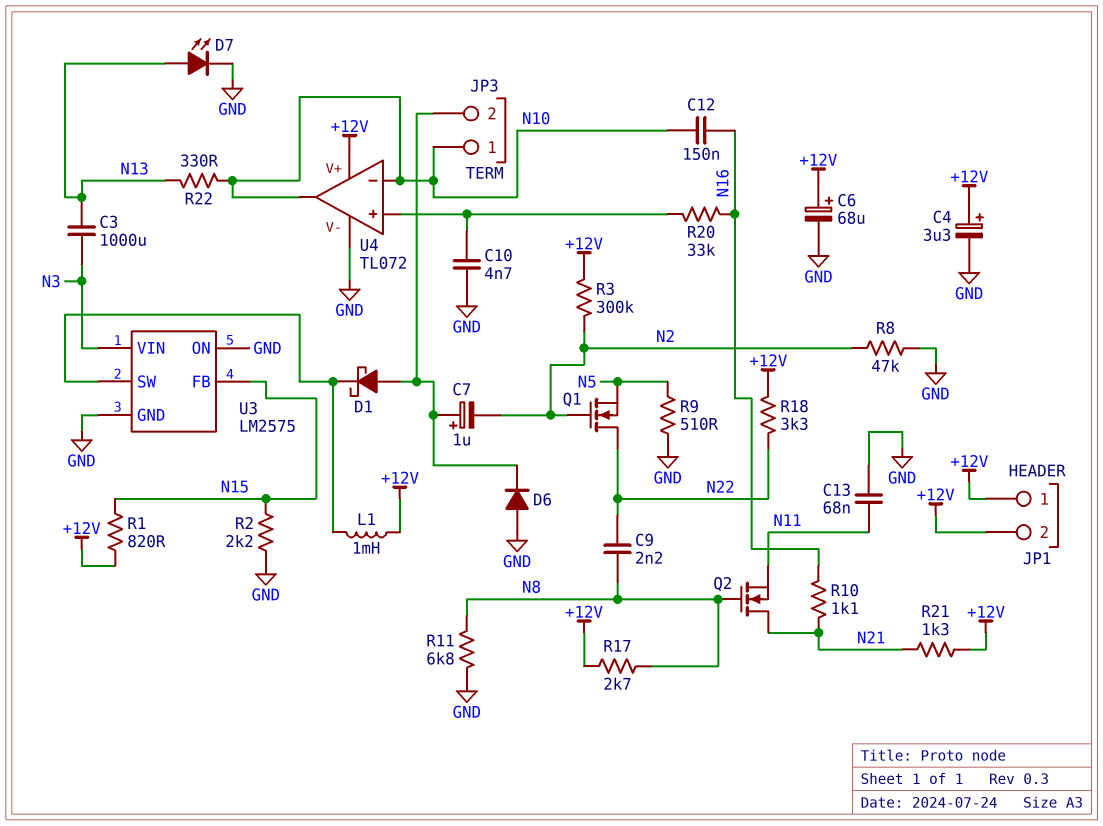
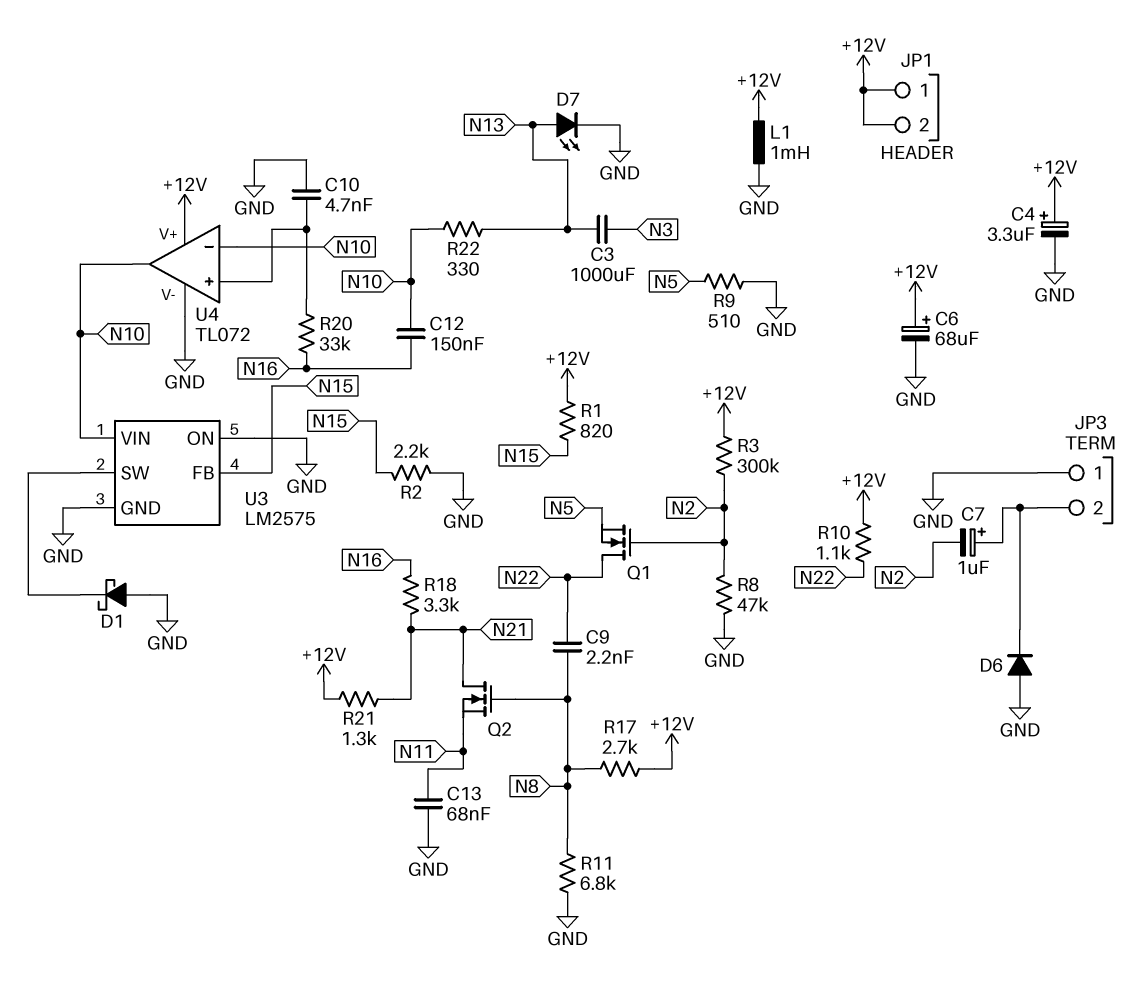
D1: schottky (A JP3/2, K U3/SW) -> schottky (A GND, K U3/SW)
JP3 pin 1: N10 -> GND
L1: 1mH (+12V, U3/SW) -> 1mH (+12V, GND)
R10: 1.1k (N16, N21) -> 1.1k (+12V, N22)
R18: 3.3k (+12V, N22) -> 3.3k (N16, N21)
U3 pin VIN: N3 -> N10

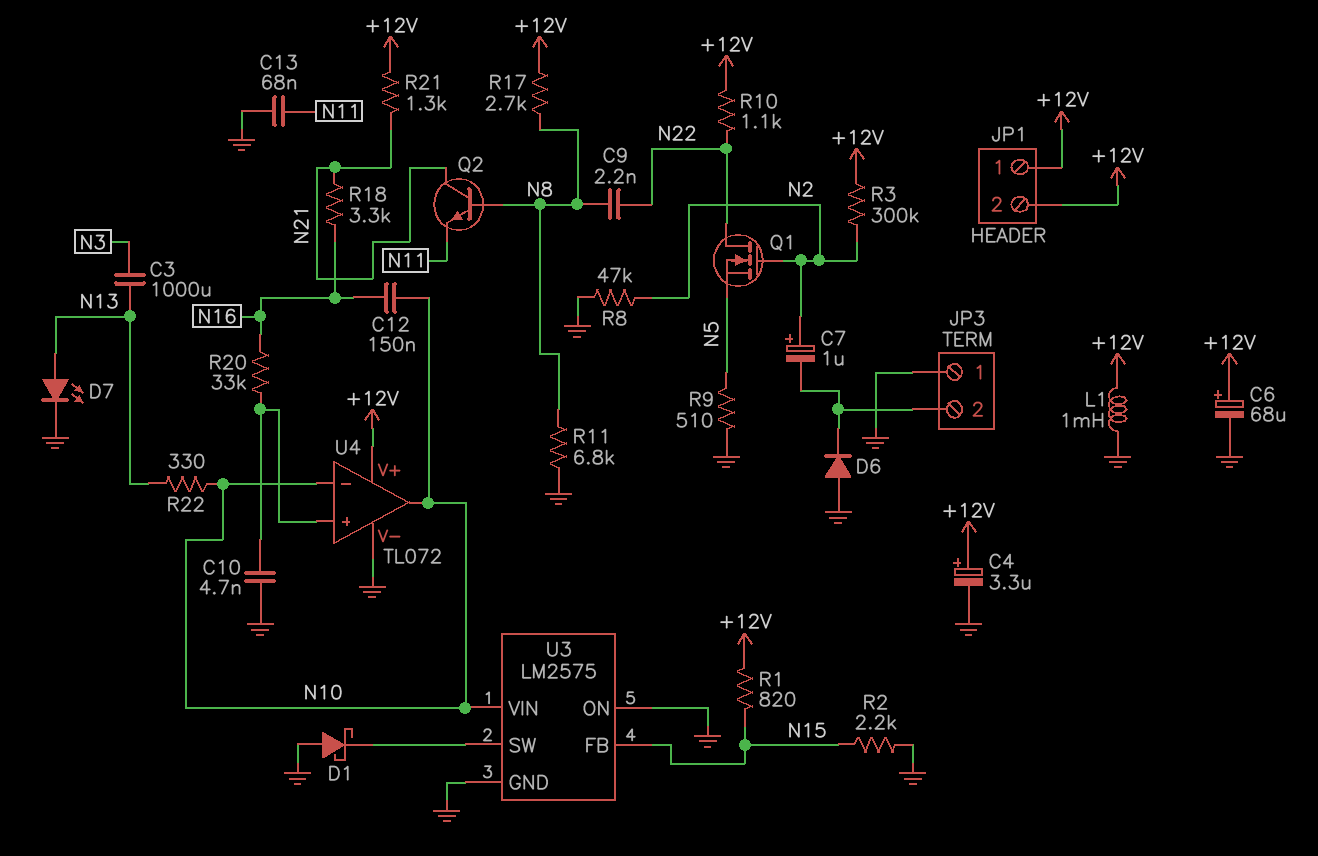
C7: 1uF (plus JP3/2, minus N2) -> 1uF (plus N2, minus JP3/2)
Q2: NMOS (G N8, D N21, S N11) -> NPN (B N8, C N21, E N11)

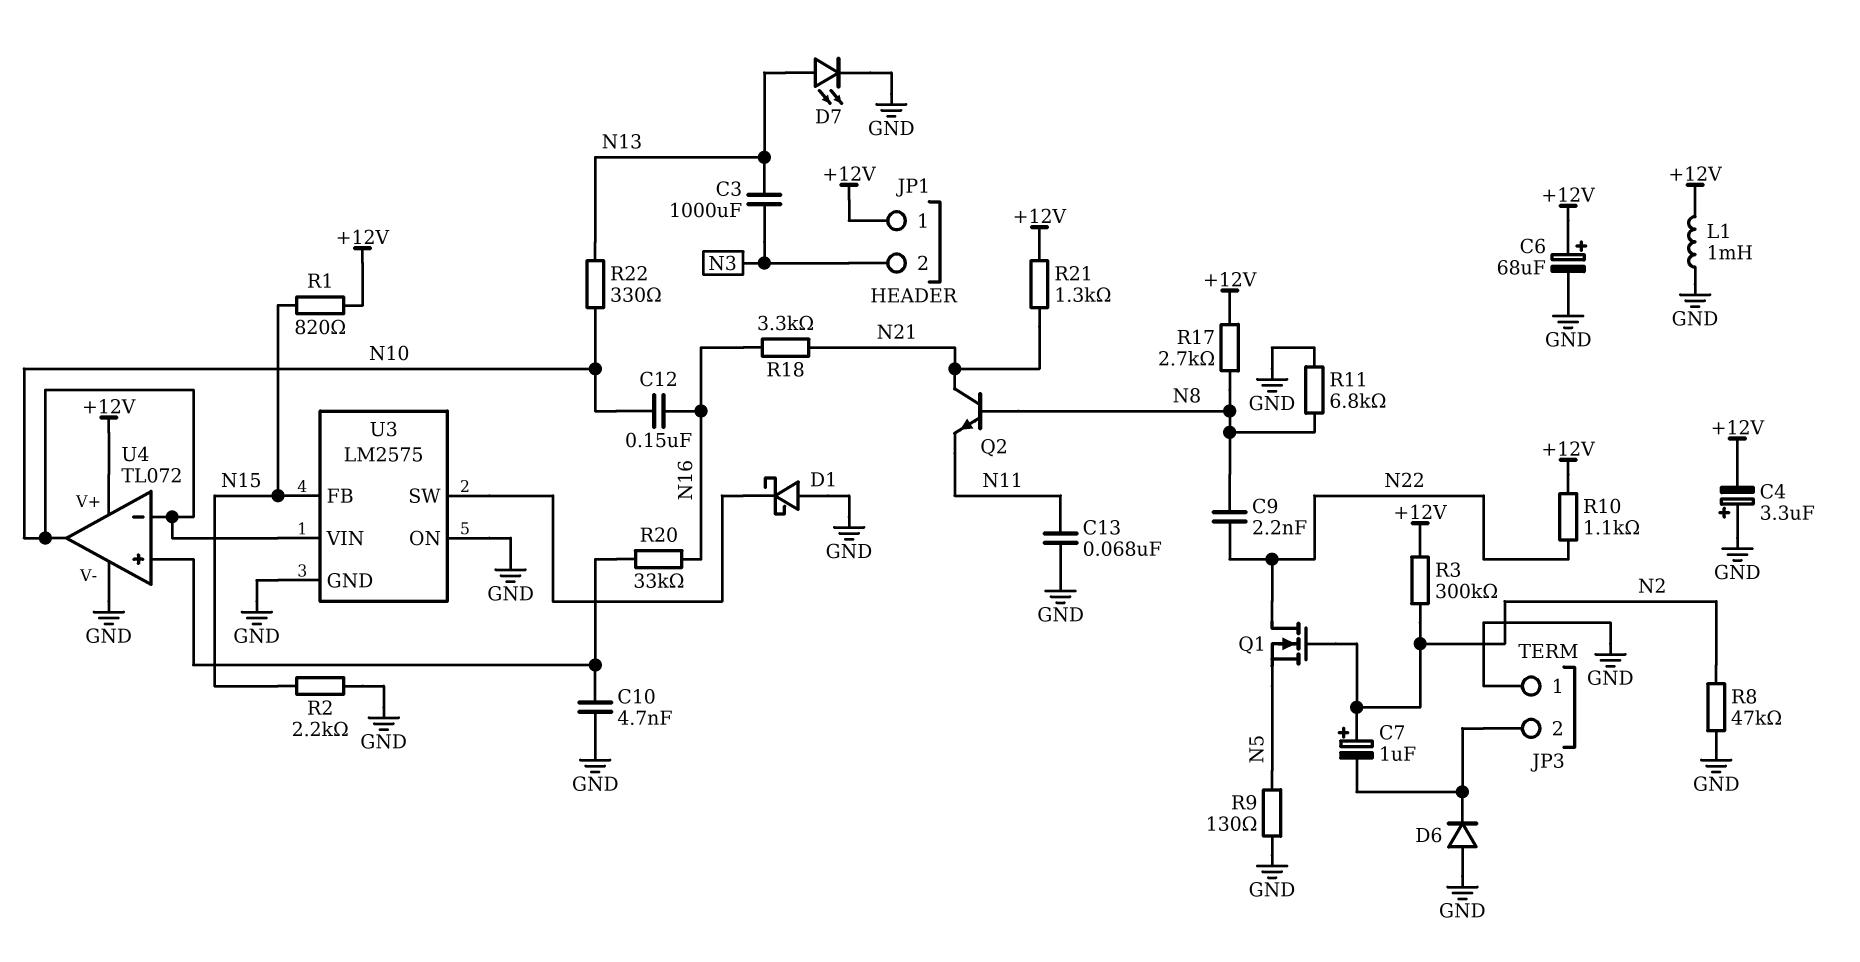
C4: 3.3uF (plus +12V, minus GND) -> 3.3uF (plus GND, minus +12V)
JP1 pin 2: +12V -> N3
R9: 510 (GND, N5) -> 130 (GND, N5)

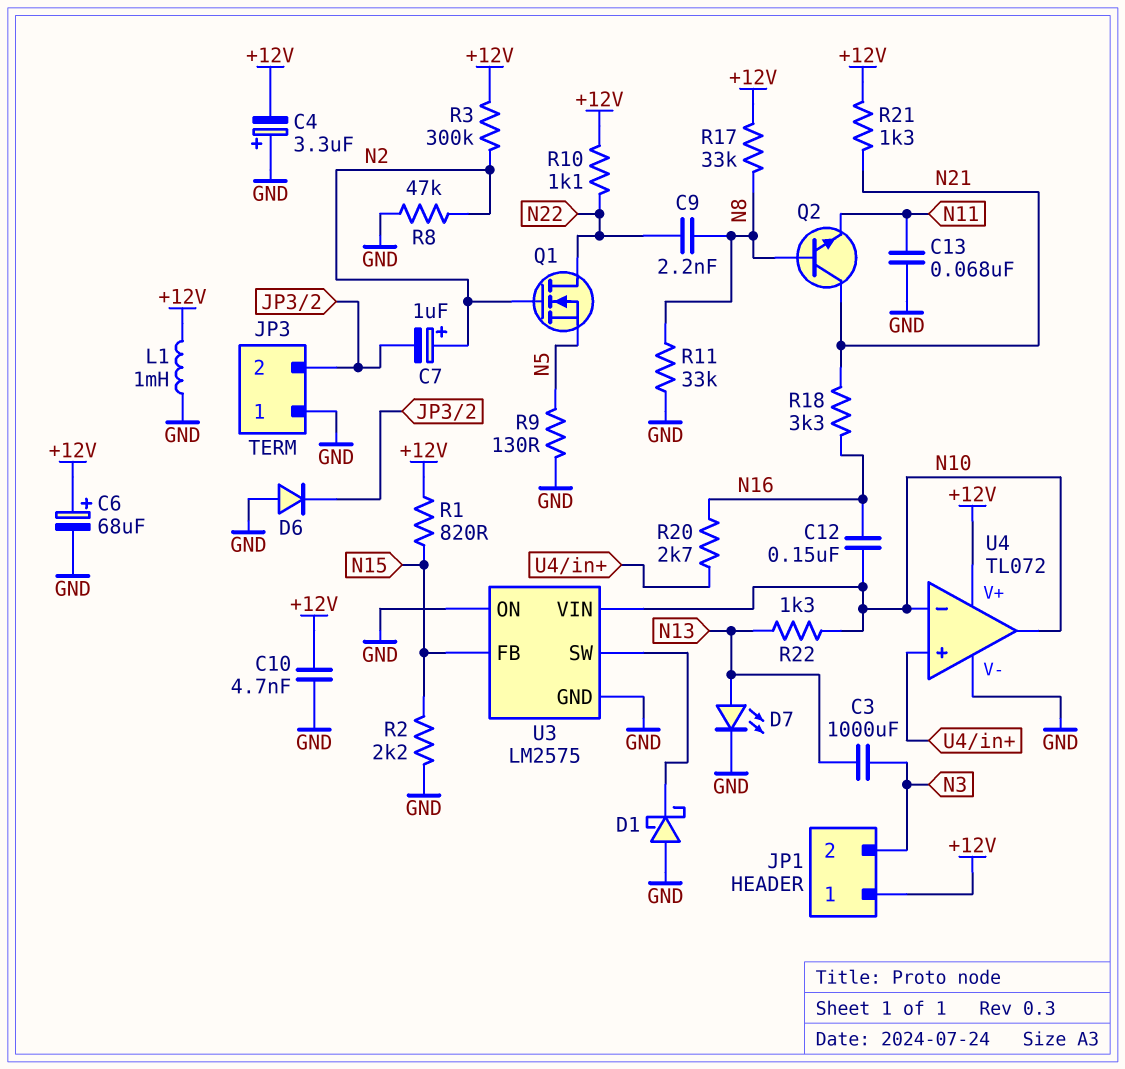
C10: 4.7nF (GND, U4/in+) -> 4.7nF (+12V, GND)
R11: 6.8k (GND, N8) -> 33k (GND, N8)
R17: 2.7k (+12V, N8) -> 33k (+12V, N8)
R20: 33k (N16, U4/in+) -> 2.7k (N16, U4/in+)
R22: 330 (N10, N13) -> 1.3k (N10, N13)

